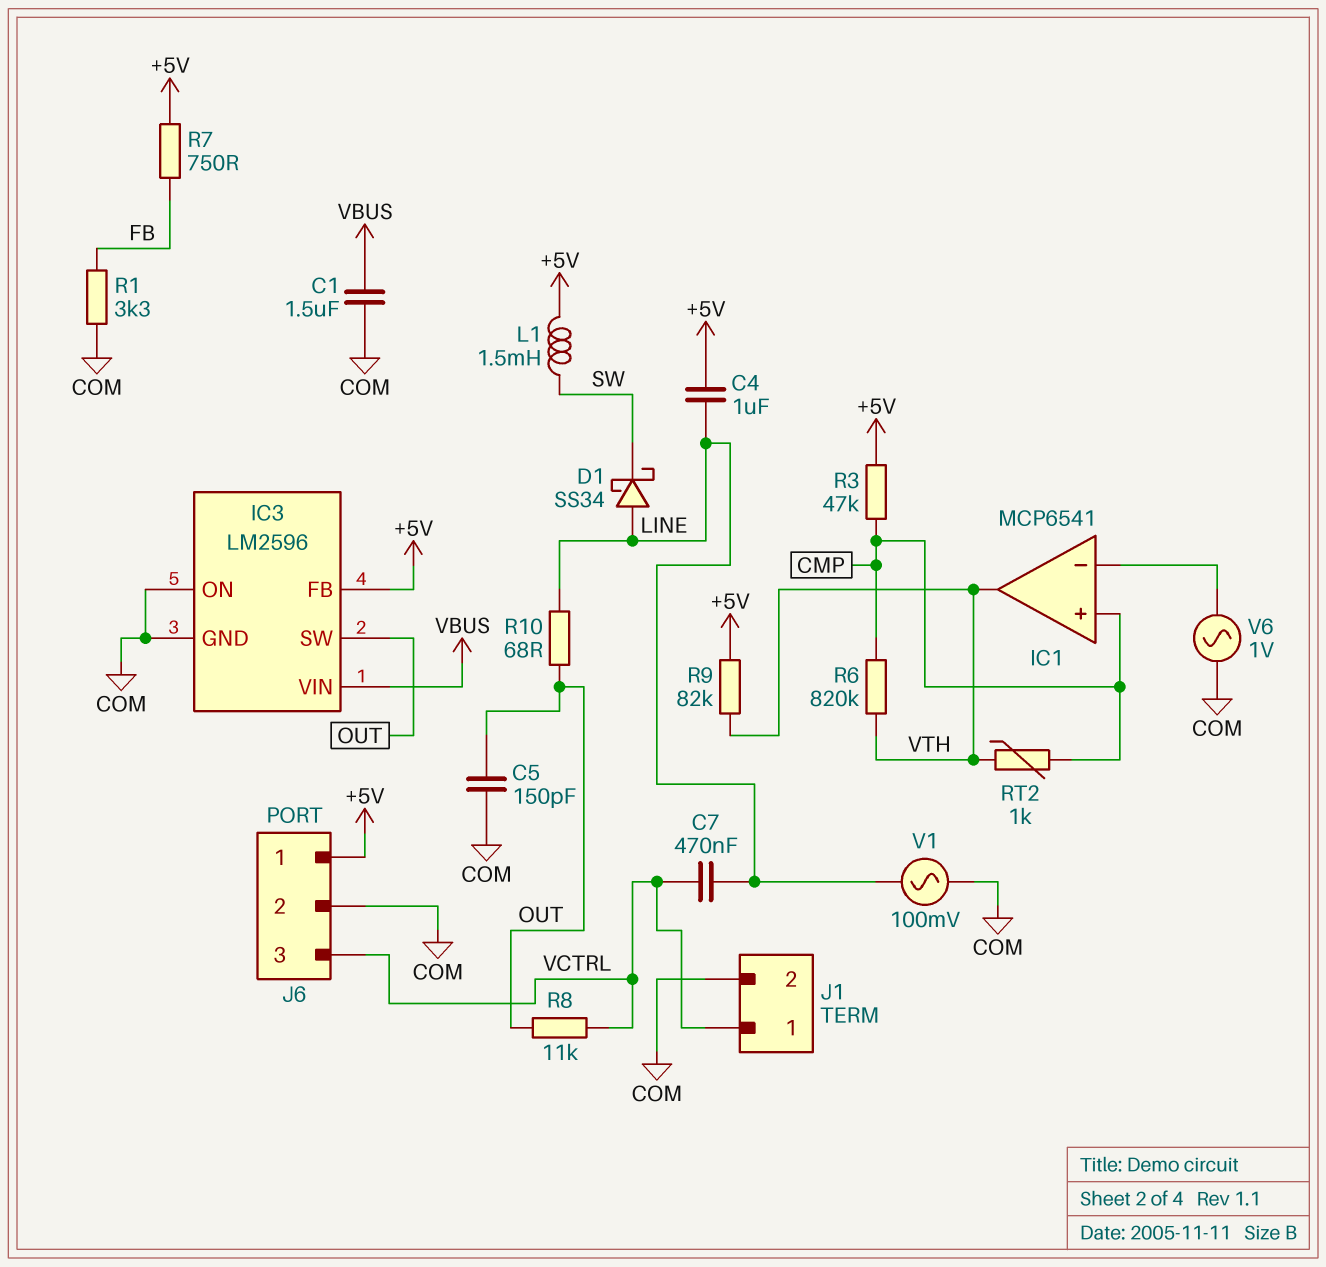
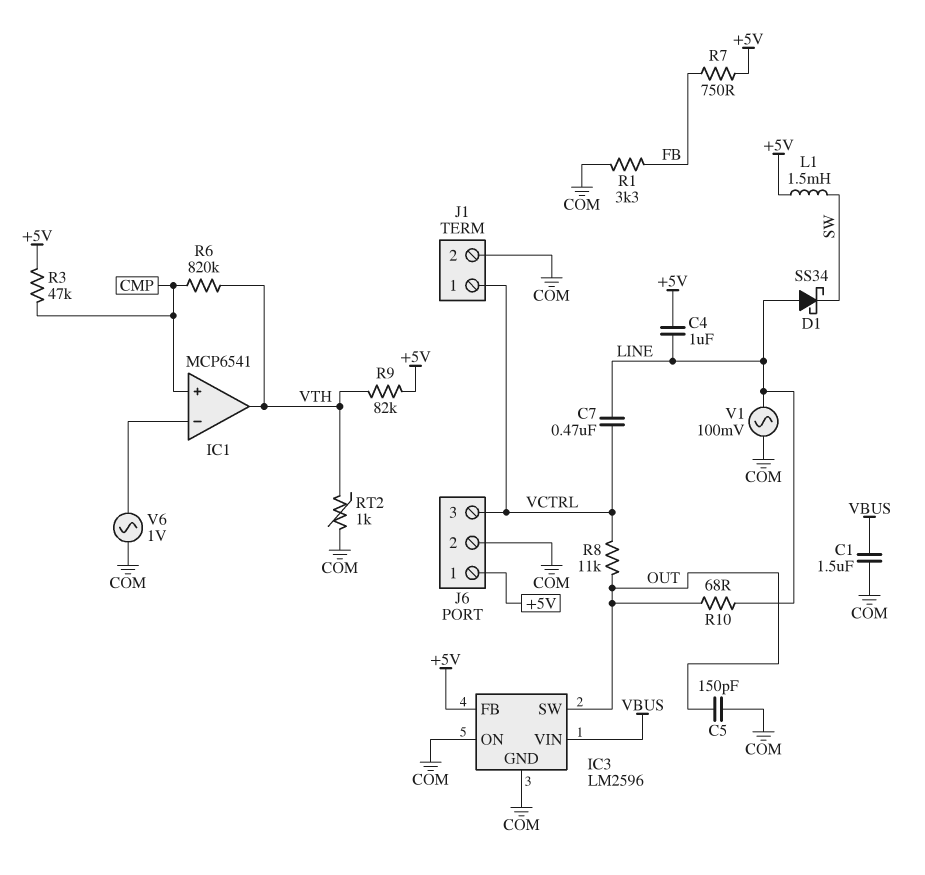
RT2: 1k (CMP, VTH) -> 1k (COM, VTH)

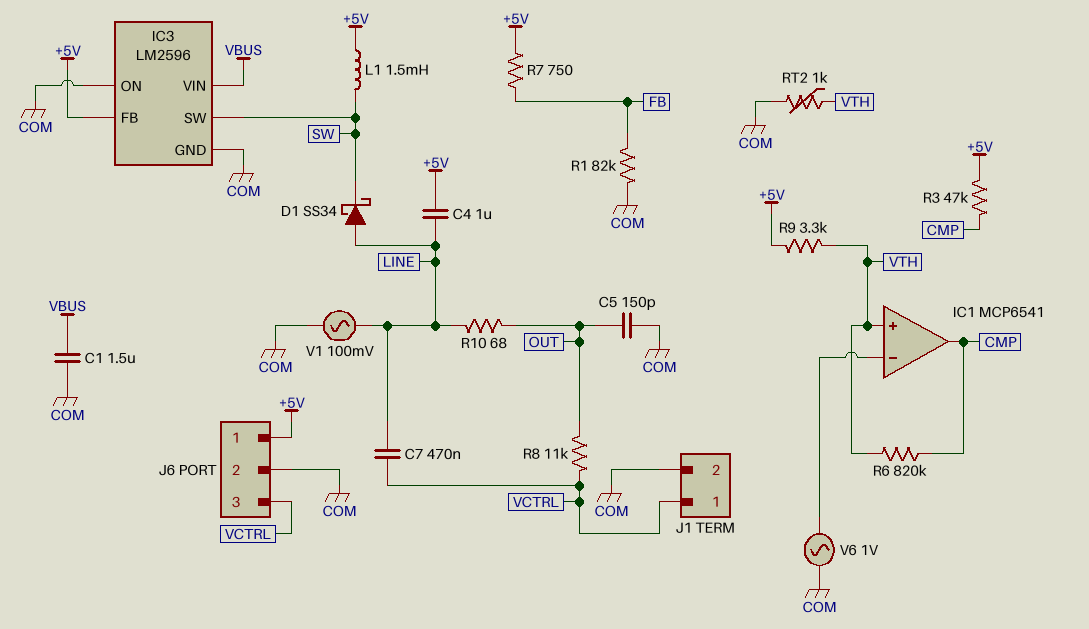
IC1 pin in+: CMP -> VTH
IC1 pin out: VTH -> CMP
IC3 pin SW: OUT -> SW
R1: 3.3k (COM, FB) -> 82k (COM, FB)
R9: 82k (+5V, VTH) -> 3.3k (+5V, VTH)

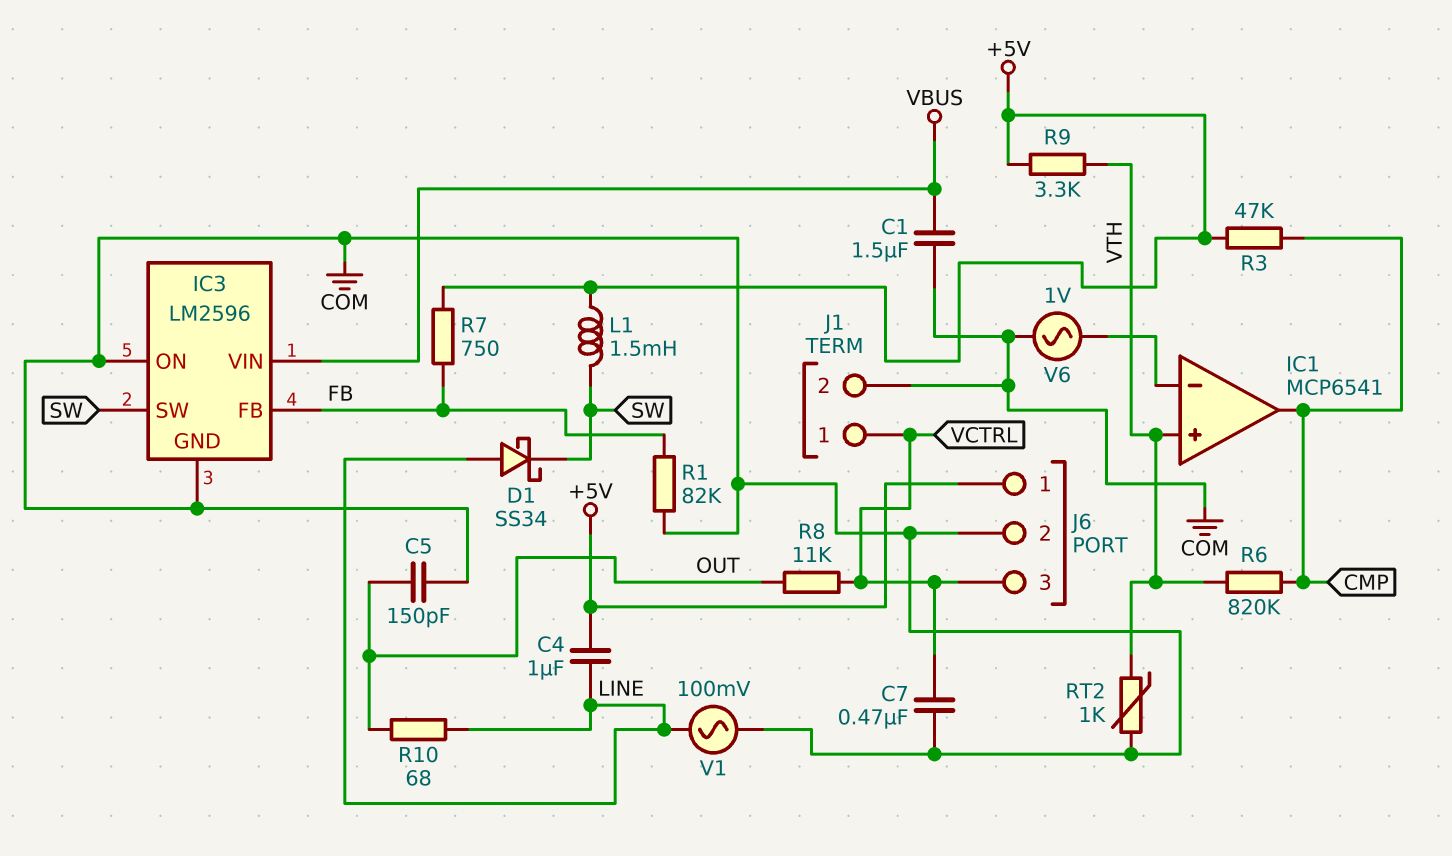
C7: 470nF (LINE, VCTRL) -> 470nF (COM, VCTRL)
IC3 pin FB: +5V -> FB

